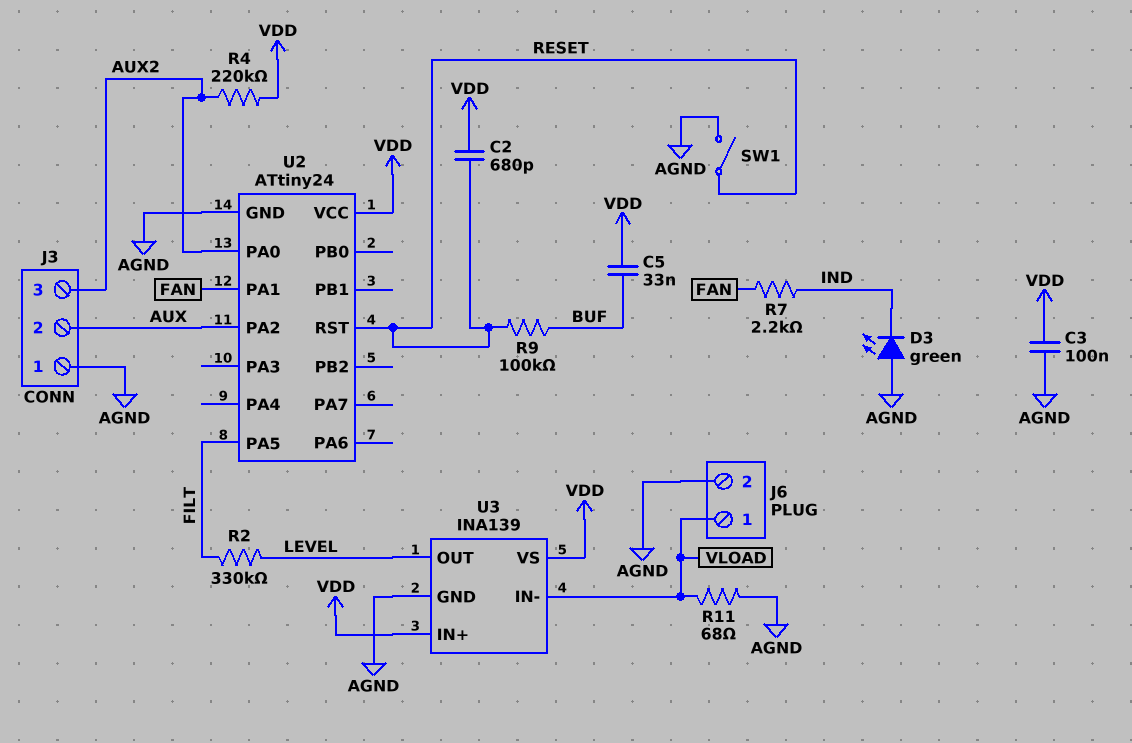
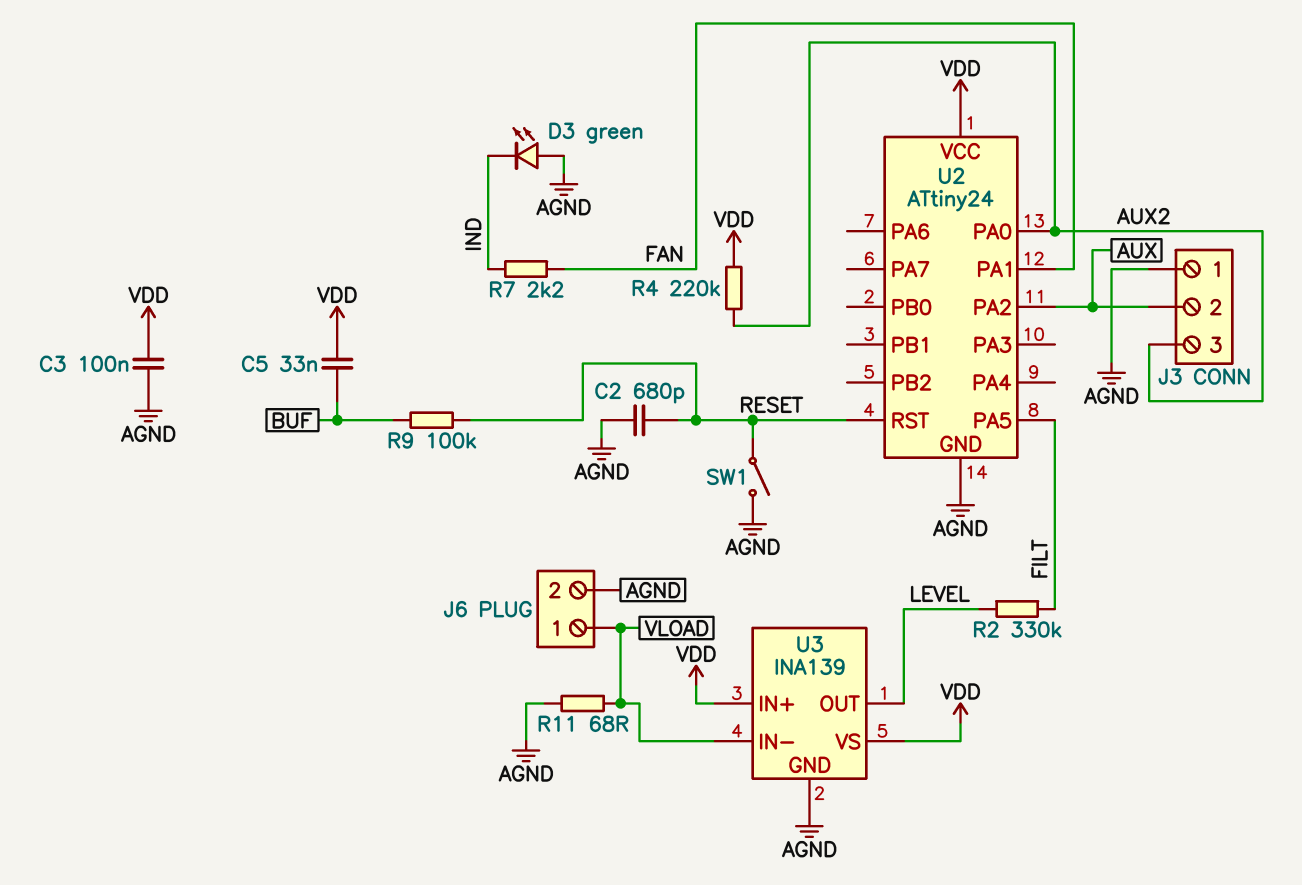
C2: 680pF (RESET, VDD) -> 680pF (AGND, RESET)

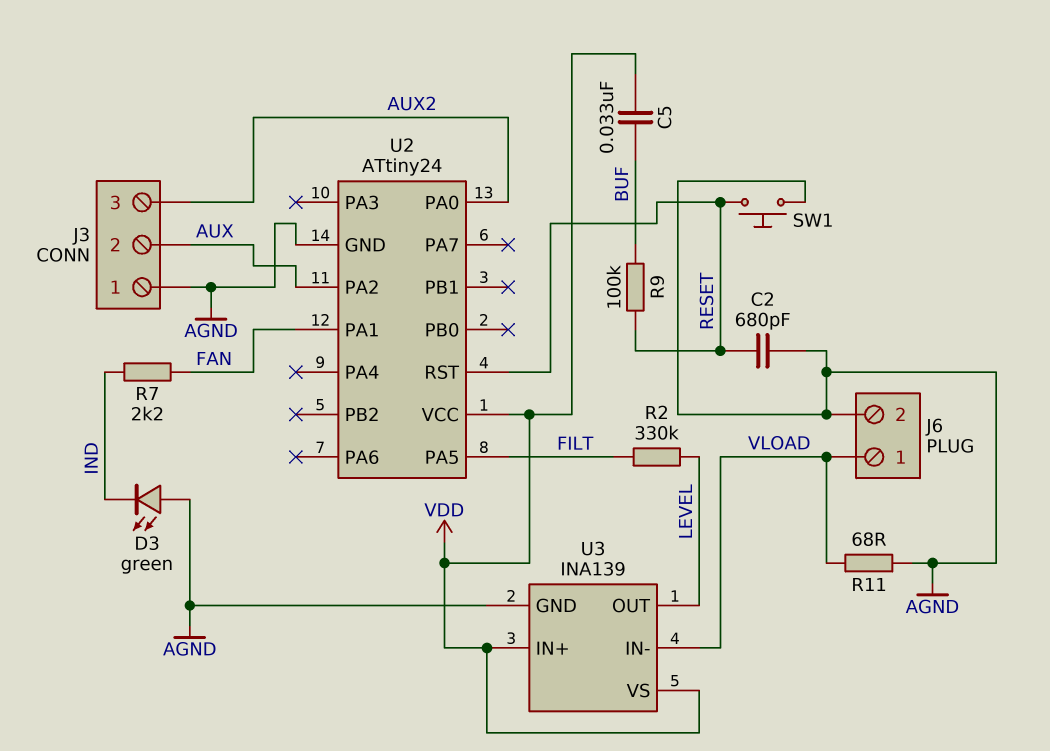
C3: 100nF (AGND, VDD) -> none
R4: 220k (AUX2, VDD) -> none
SW1: switch (AGND, RESET) -> button (AGND, RESET)

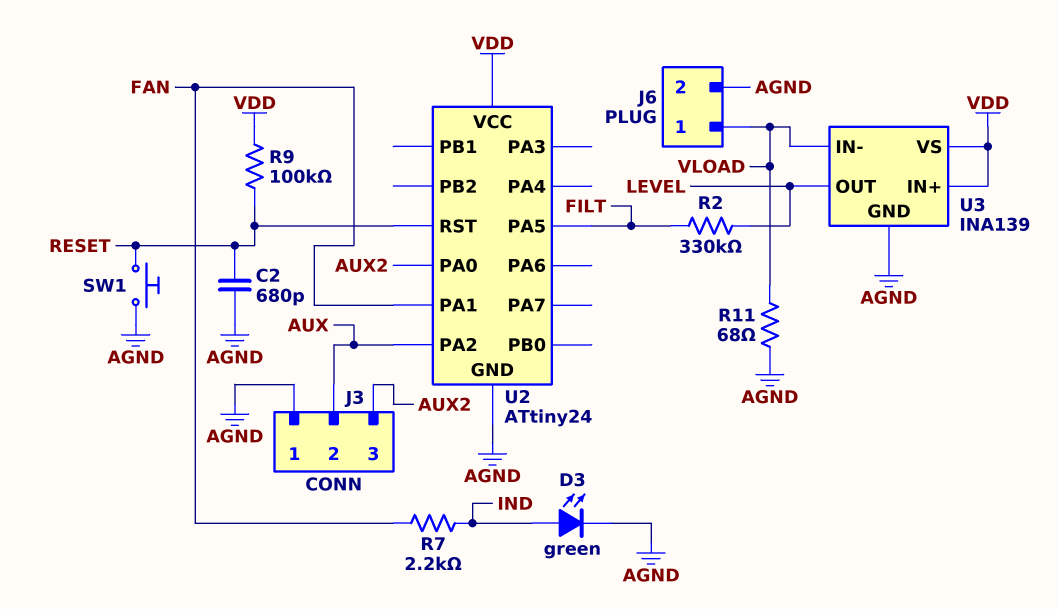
C5: 33nF (BUF, VDD) -> none
D3: LED green (A AGND, K IND) -> LED green (A IND, K AGND)
R9: 100k (BUF, RESET) -> 100k (RESET, VDD)

